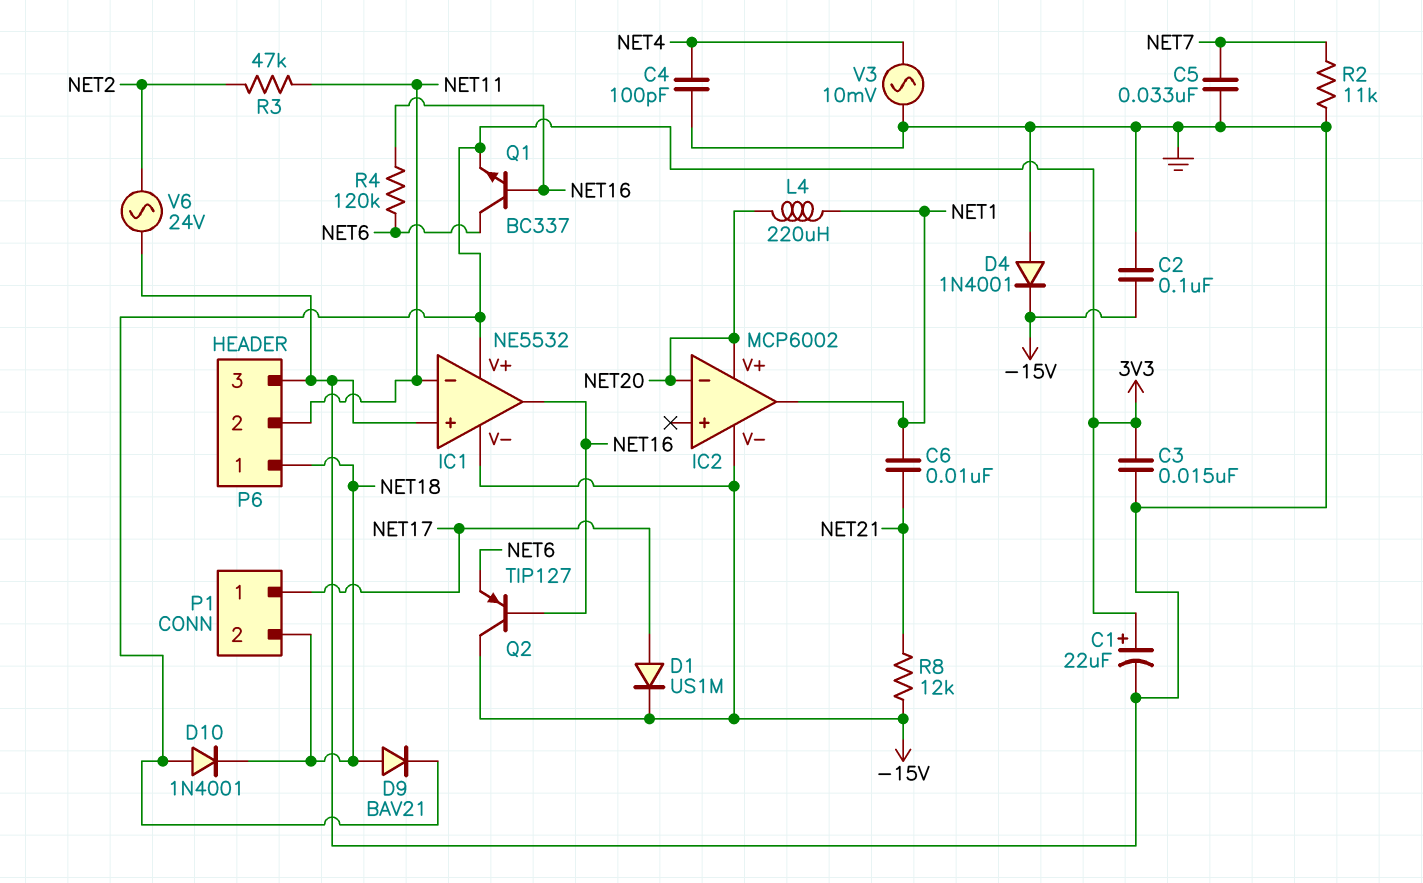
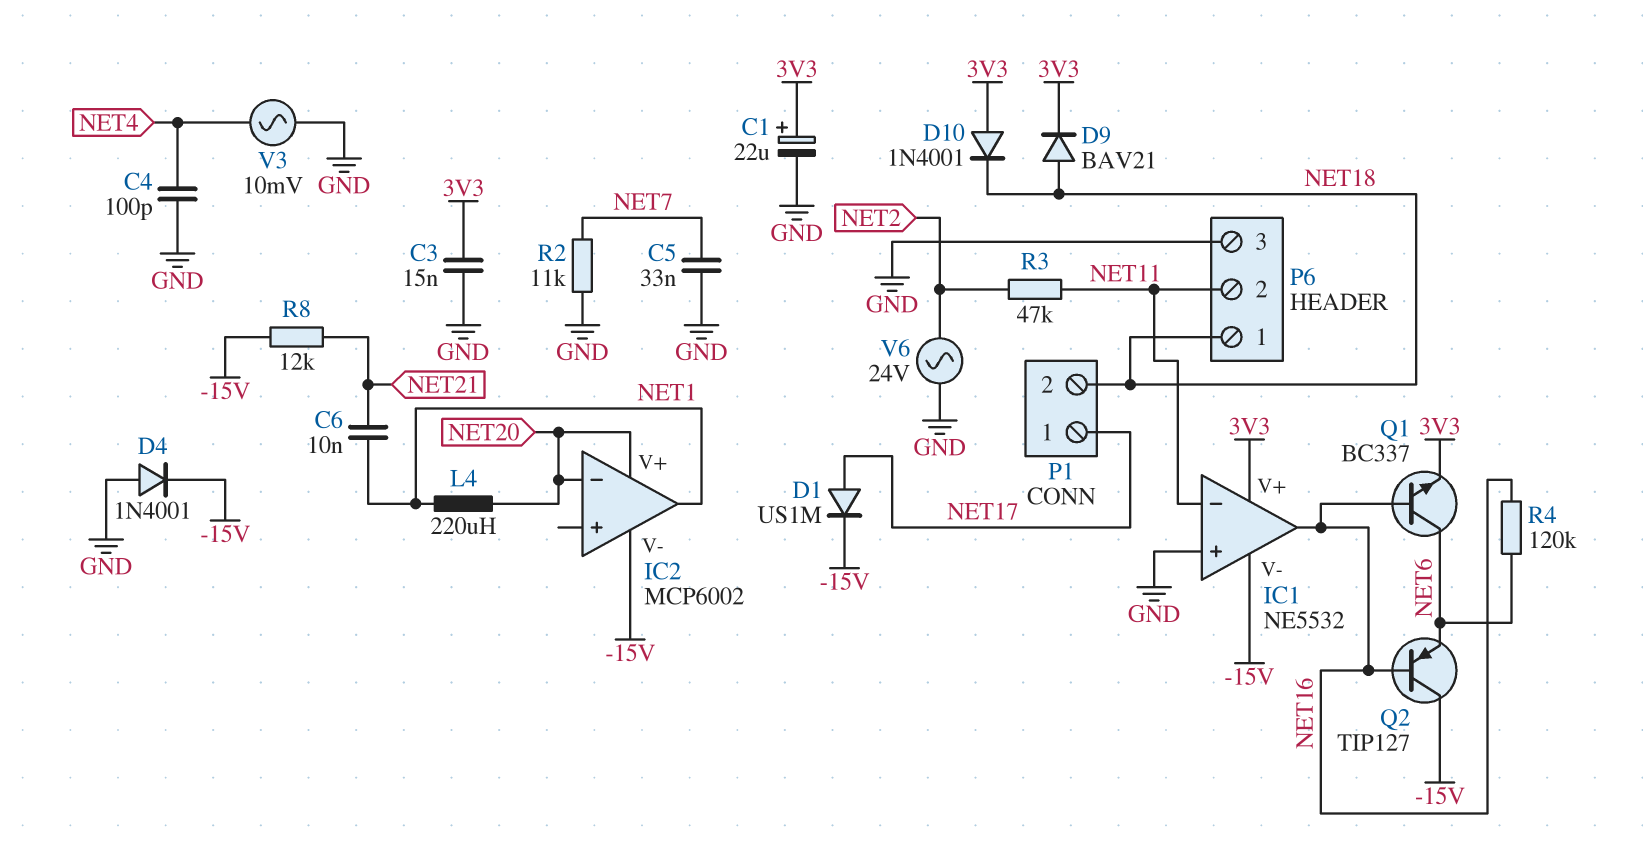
C2: 100nF (-15V, GND) -> none

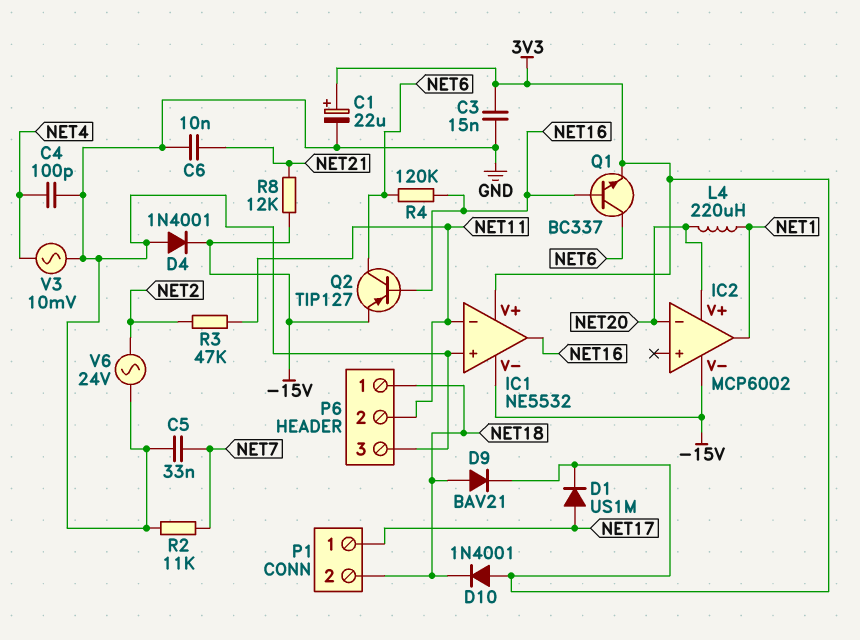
C6: 10nF (NET1, NET21) -> 10nF (GND, NET21)
D1: diode US1M (A NET17, K -15V) -> diode US1M (A NET17, K 3V3)
Q2: PNP TIP127 (B NET16, C -15V, E NET6) -> PNP TIP127 (B NET16, C NET6, E -15V)

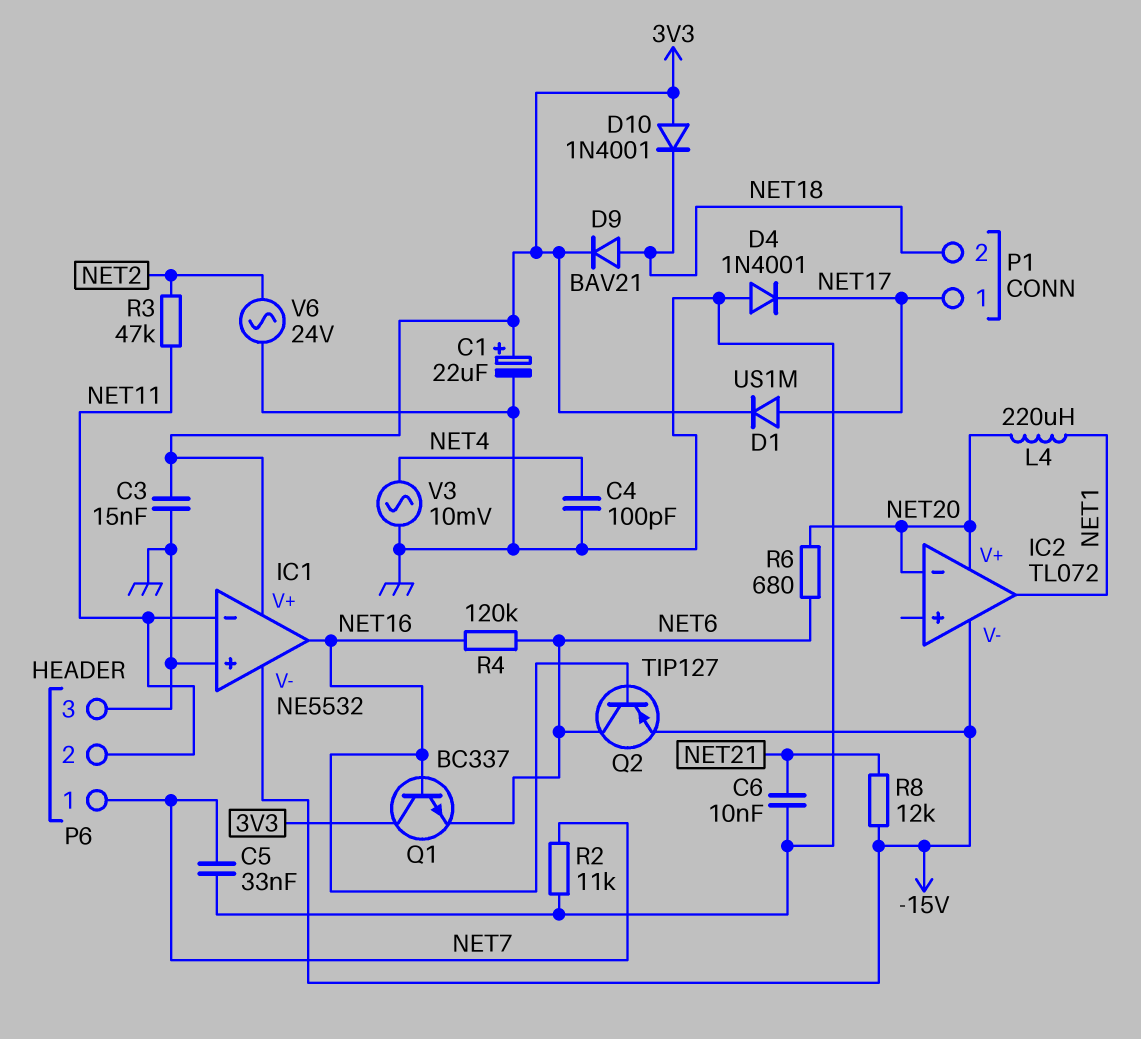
D4: diode 1N4001 (A GND, K -15V) -> diode 1N4001 (A GND, K NET17)
IC2: MCP6002 -> TL072
P6 pin 1: NET18 -> NET7
Q1: NPN BC337 (B NET16, C NET6, E 3V3) -> NPN BC337 (B NET16, C 3V3, E NET6)
R6: none -> 680 (NET6, NET20)

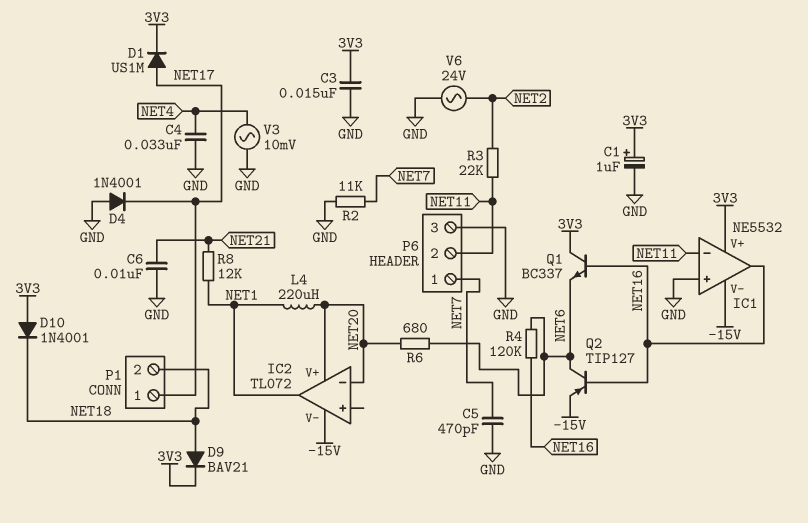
C1: 22uF (plus 3V3, minus GND) -> 1uF (plus 3V3, minus GND)
C4: 100pF (GND, NET4) -> 33nF (GND, NET4)
C5: 33nF (GND, NET7) -> 470pF (GND, NET7)
R3: 47k (NET2, NET11) -> 22k (NET2, NET11)
R8: 12k (-15V, NET21) -> 12k (NET1, NET21)

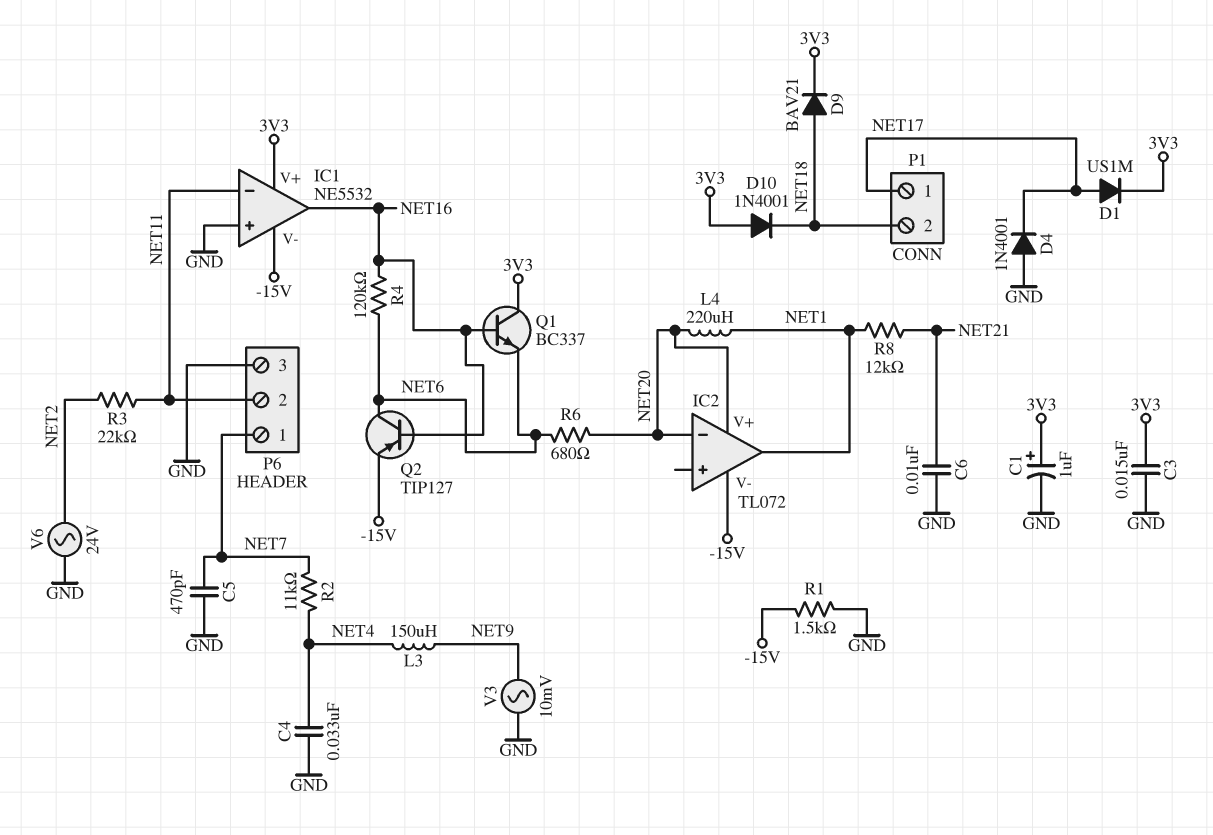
L3: none -> 150uH (NET4, NET9)
R1: none -> 1.5k (-15V, GND)
R2: 11k (GND, NET7) -> 11k (NET4, NET7)
V3: AC 10mV (GND, NET4) -> AC 10mV (GND, NET9)

